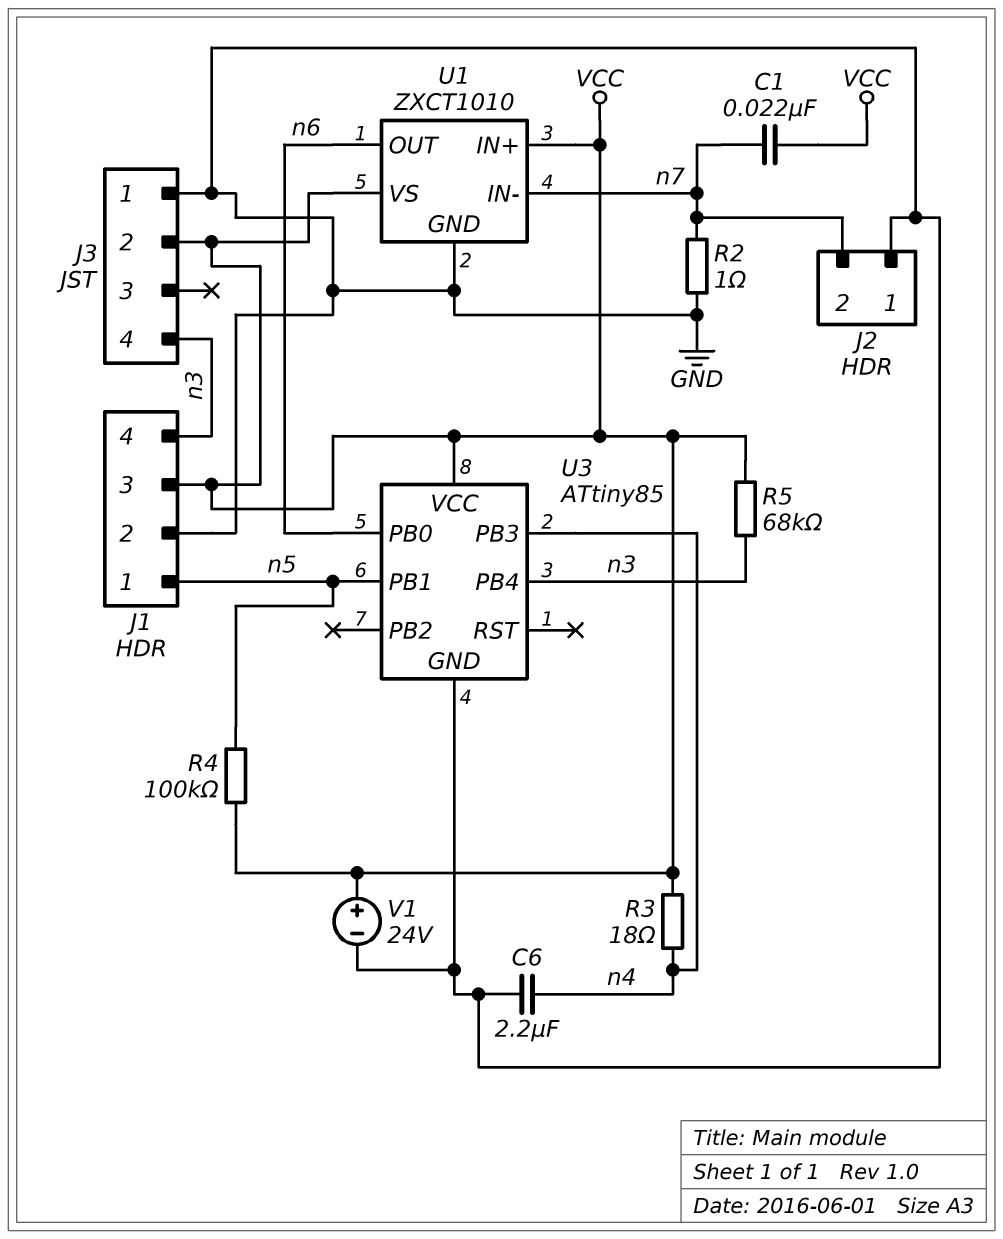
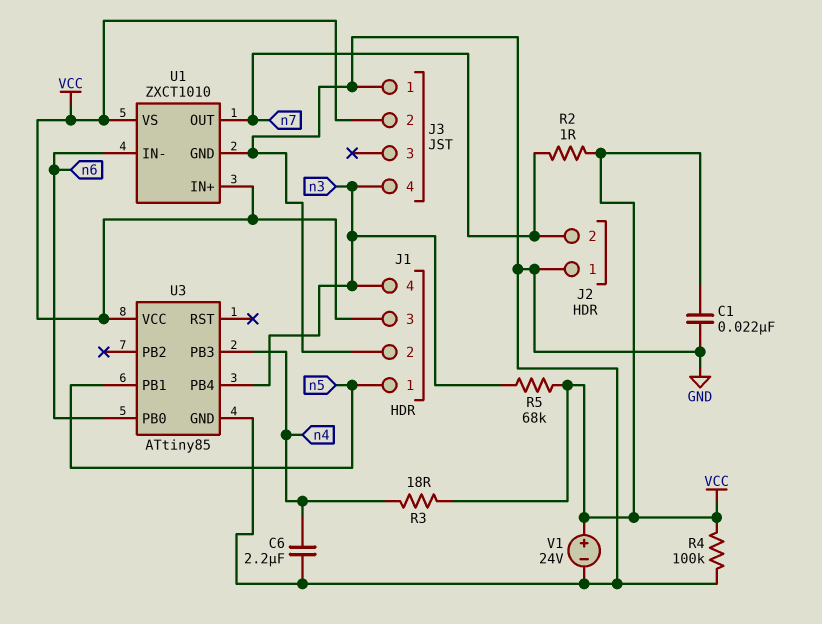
C1: 22nF (VCC, n7) -> 22nF (GND, VCC)
R2: 1 (GND, n7) -> 1 (VCC, n7)
R4: 100k (VCC, n5) -> 100k (GND, VCC)
U1 pin IN-: n7 -> n6
U1 pin OUT: n6 -> n7

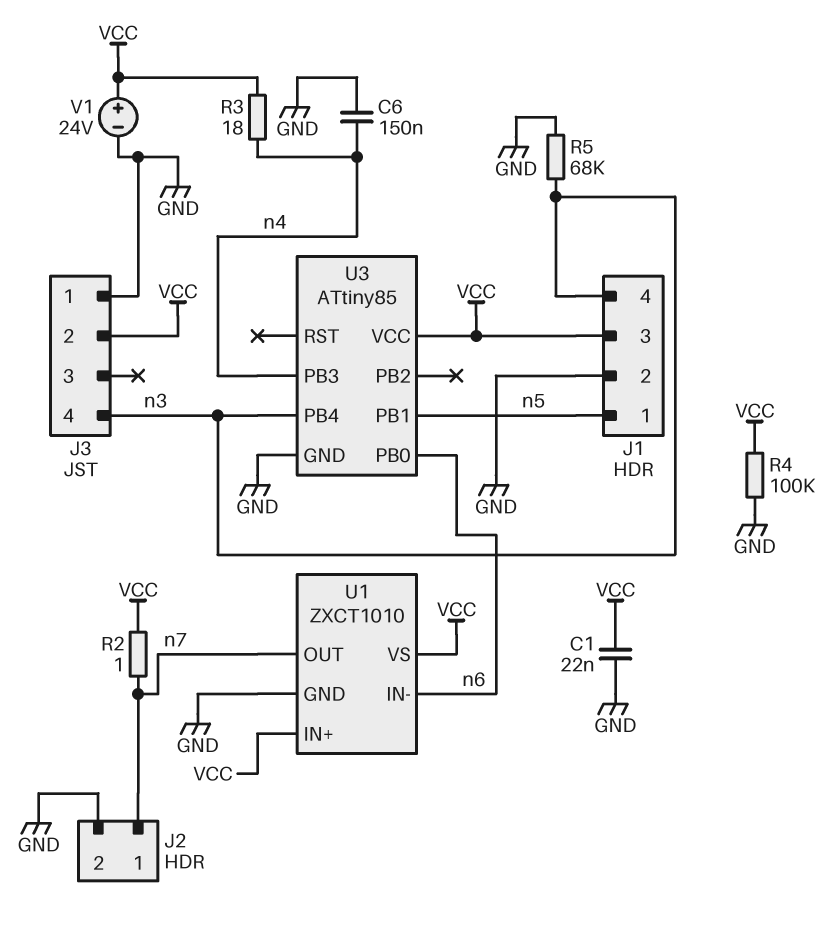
C6: 2.2uF (GND, n4) -> 150nF (GND, n4)
J2 pin 1: GND -> n7
J2 pin 2: n7 -> GND
R5: 68k (VCC, n3) -> 68k (GND, n3)

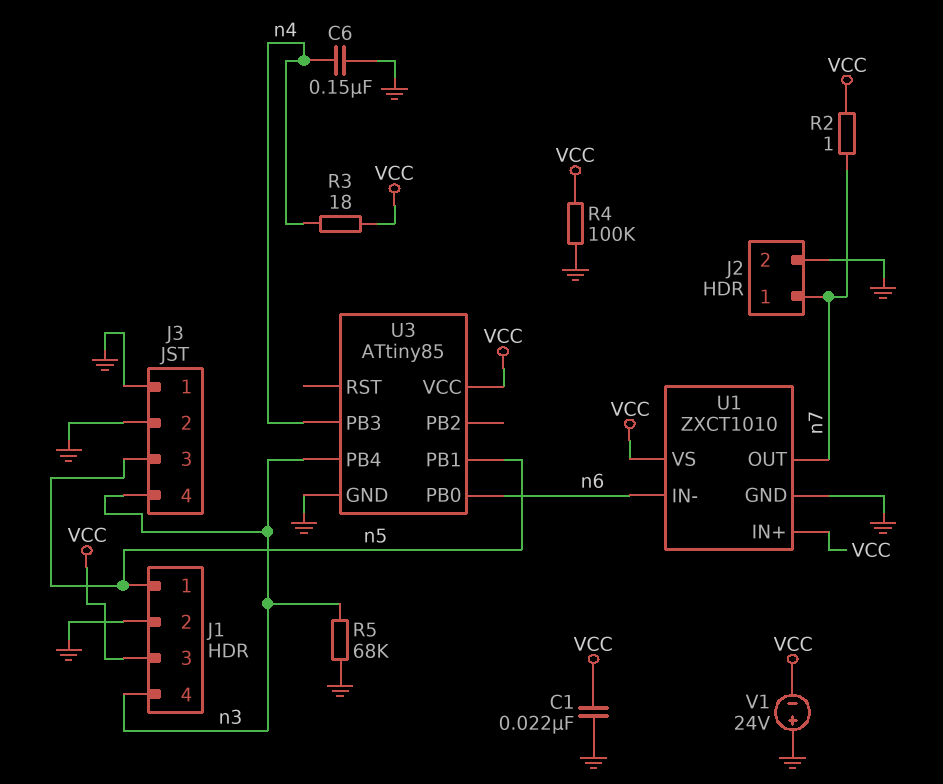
J3 pin 2: VCC -> GND
J3 pin 3: none -> n5
V1: 24V (plus VCC, minus GND) -> 24V (plus GND, minus VCC)

